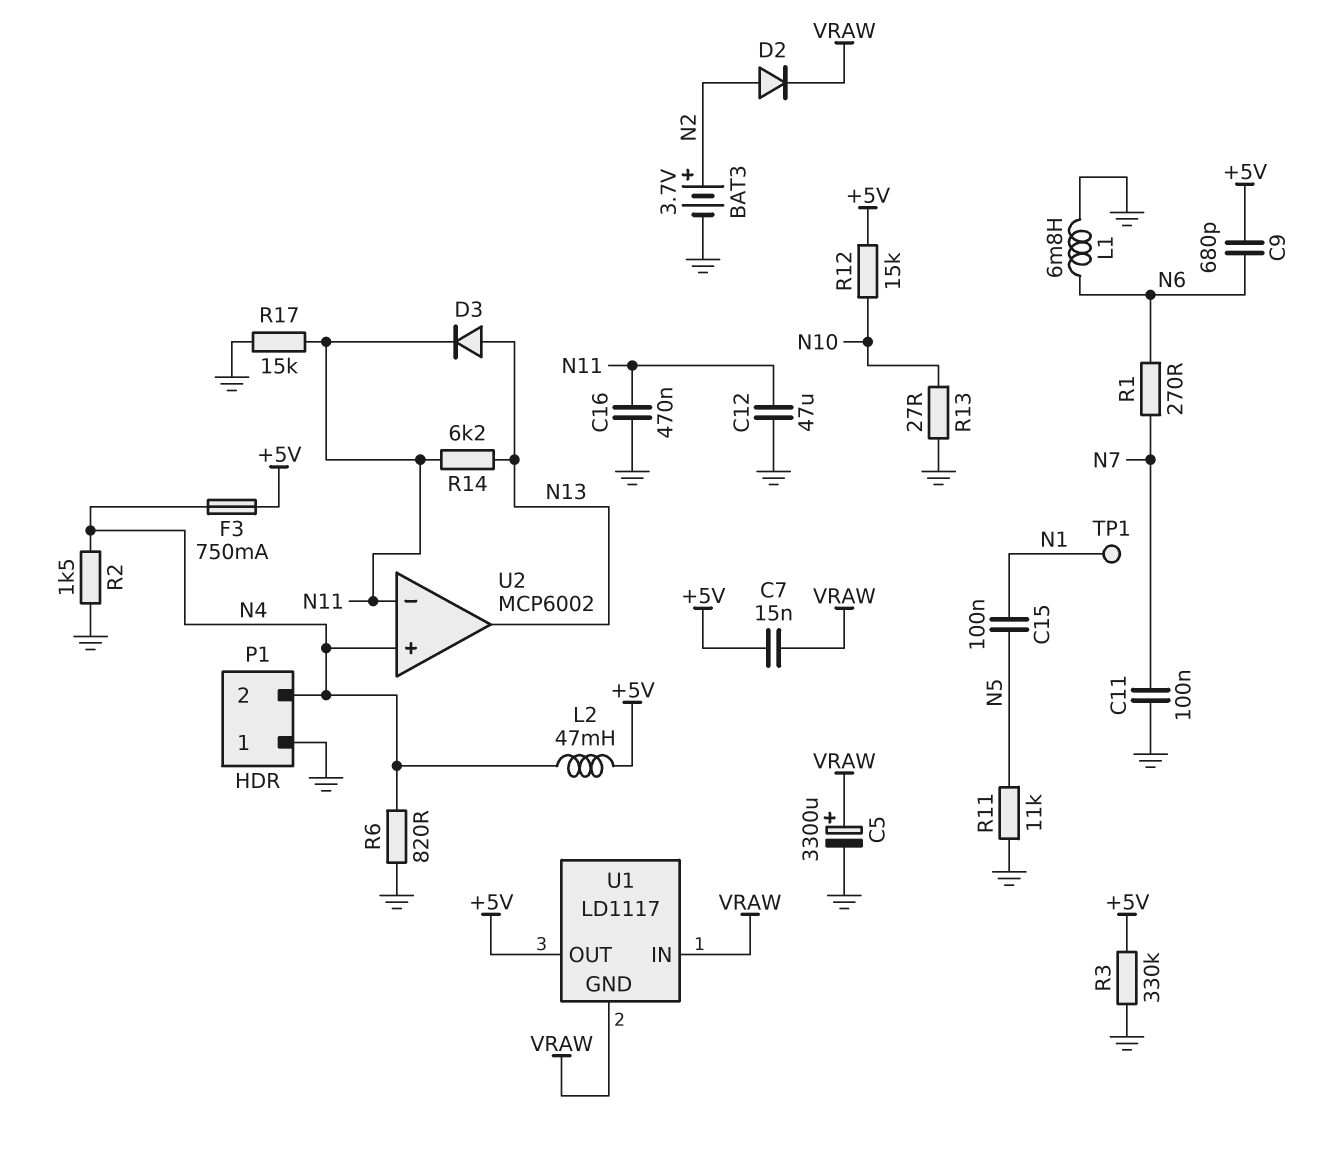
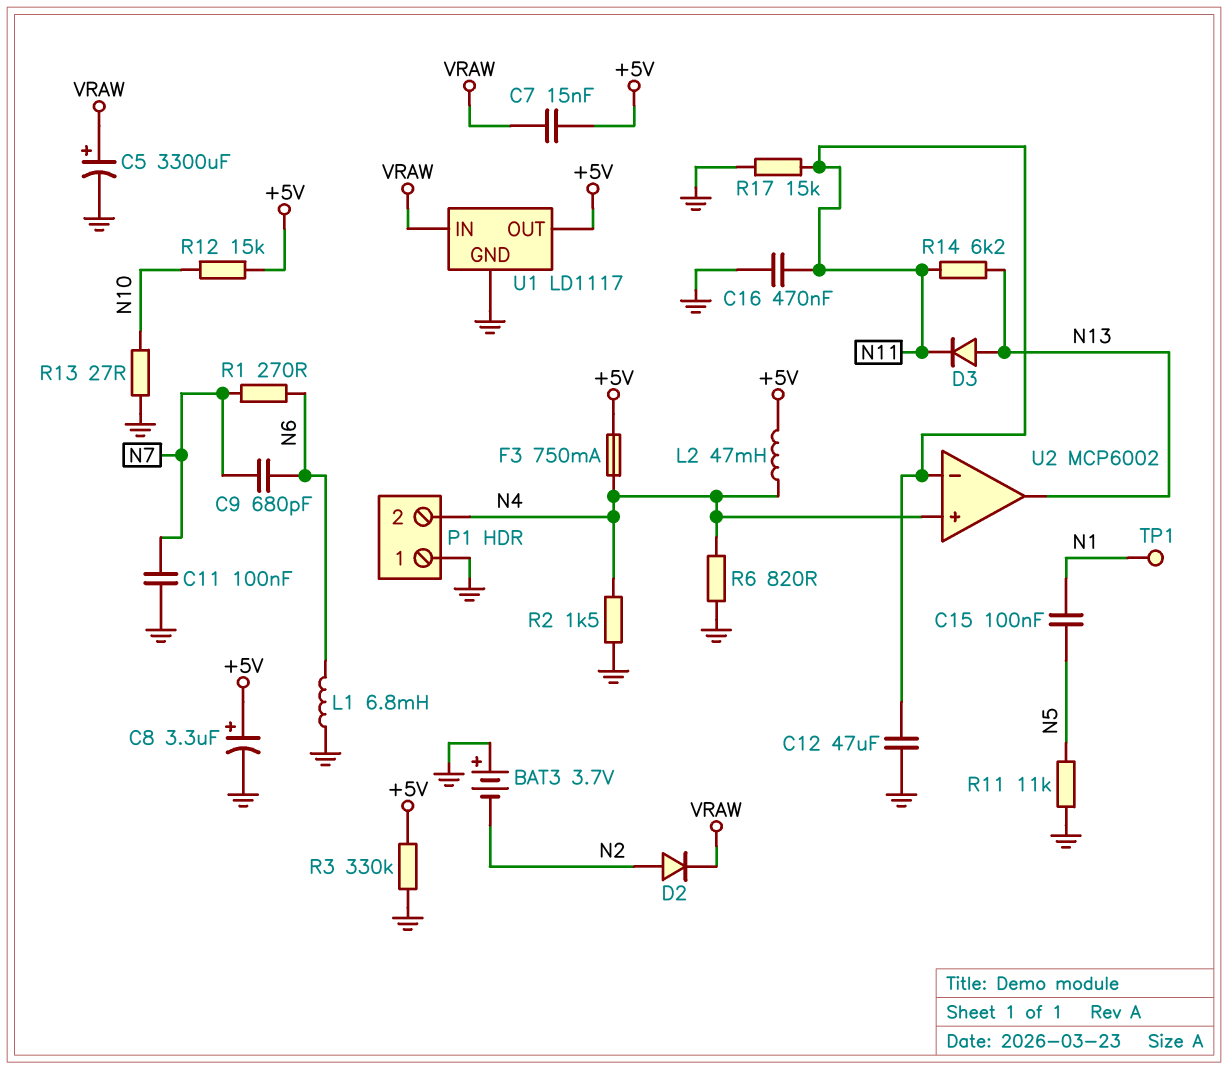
BAT3: 3.7V (plus N2, minus GND) -> 3.7V (plus GND, minus N2)
C8: none -> 3.3uF (plus +5V, minus GND)
C9: 680pF (+5V, N6) -> 680pF (N6, N7)
U1 pin GND: VRAW -> GND

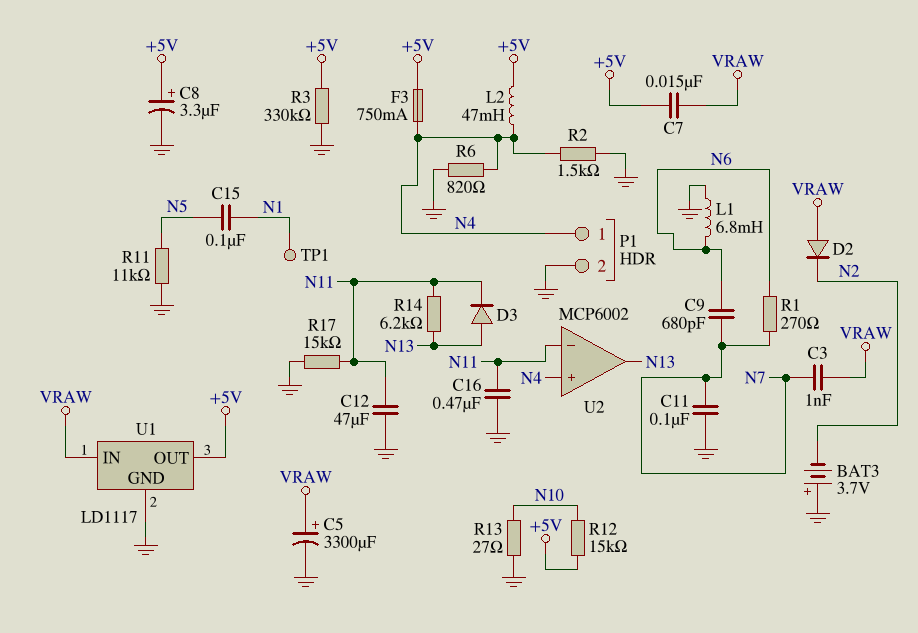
C3: none -> 1nF (N7, VRAW)
D2: diode (A N2, K VRAW) -> diode (A VRAW, K N2)
P1 pin 1: GND -> N4
P1 pin 2: N4 -> GND

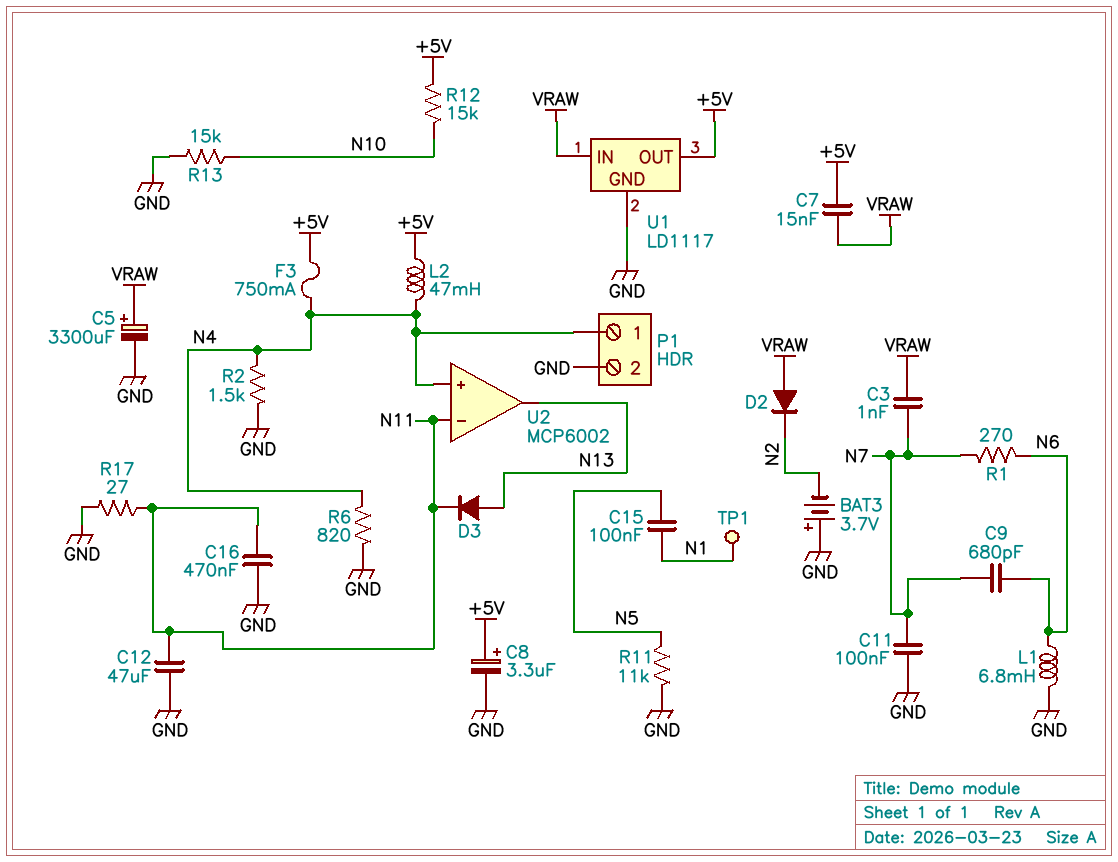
R3: 330k (+5V, GND) -> none
R13: 27 (GND, N10) -> 15k (GND, N10)
R14: 6.2k (N11, N13) -> none
R17: 15k (GND, N11) -> 27 (GND, N11)

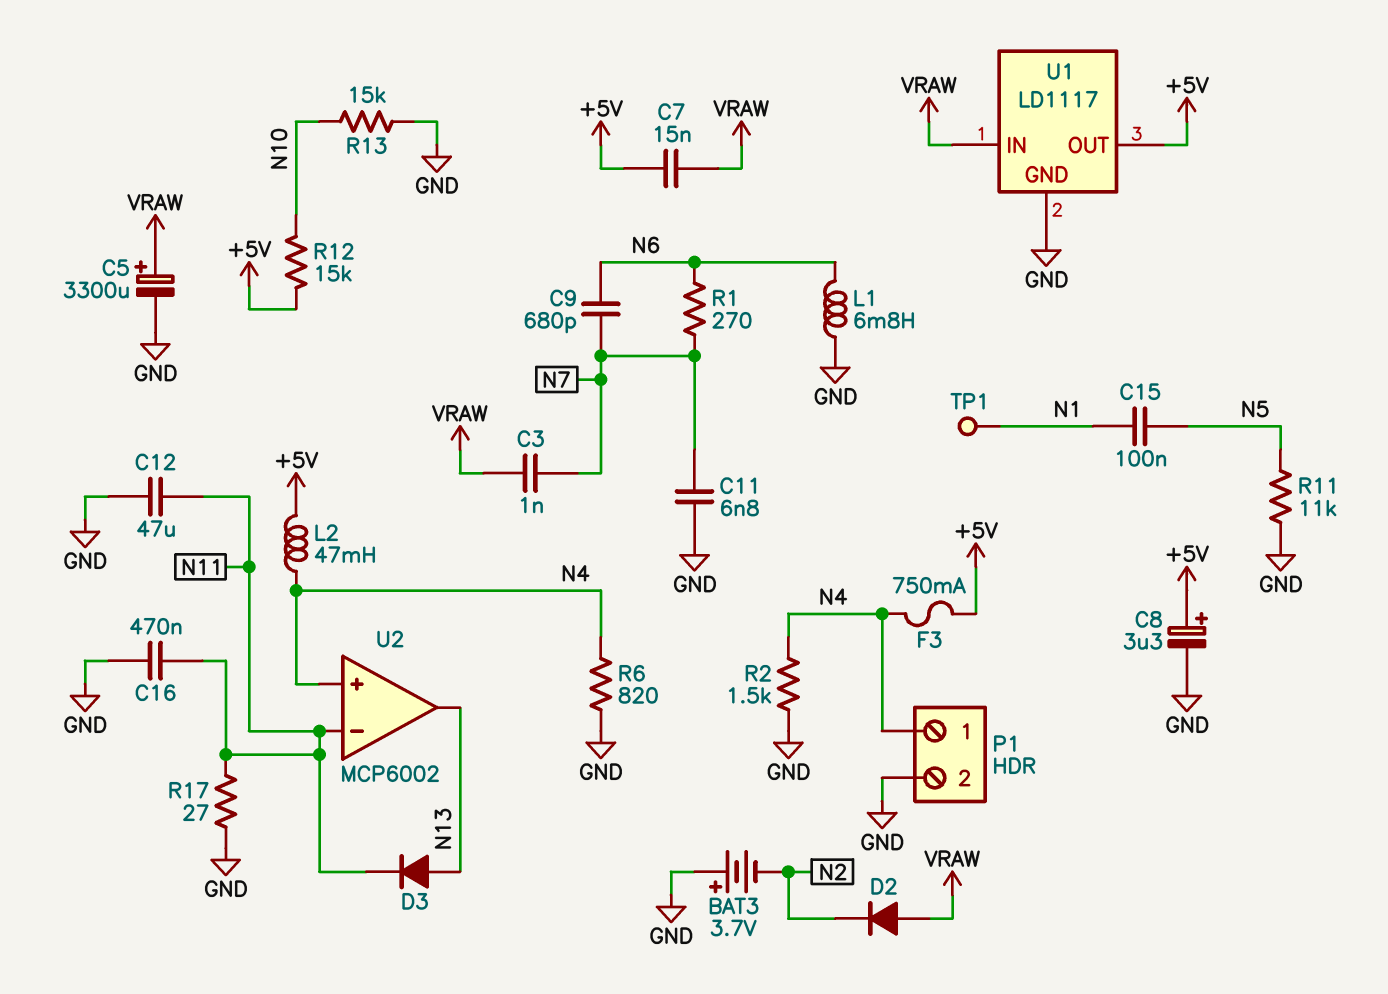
C11: 100nF (GND, N7) -> 6.8nF (GND, N7)

